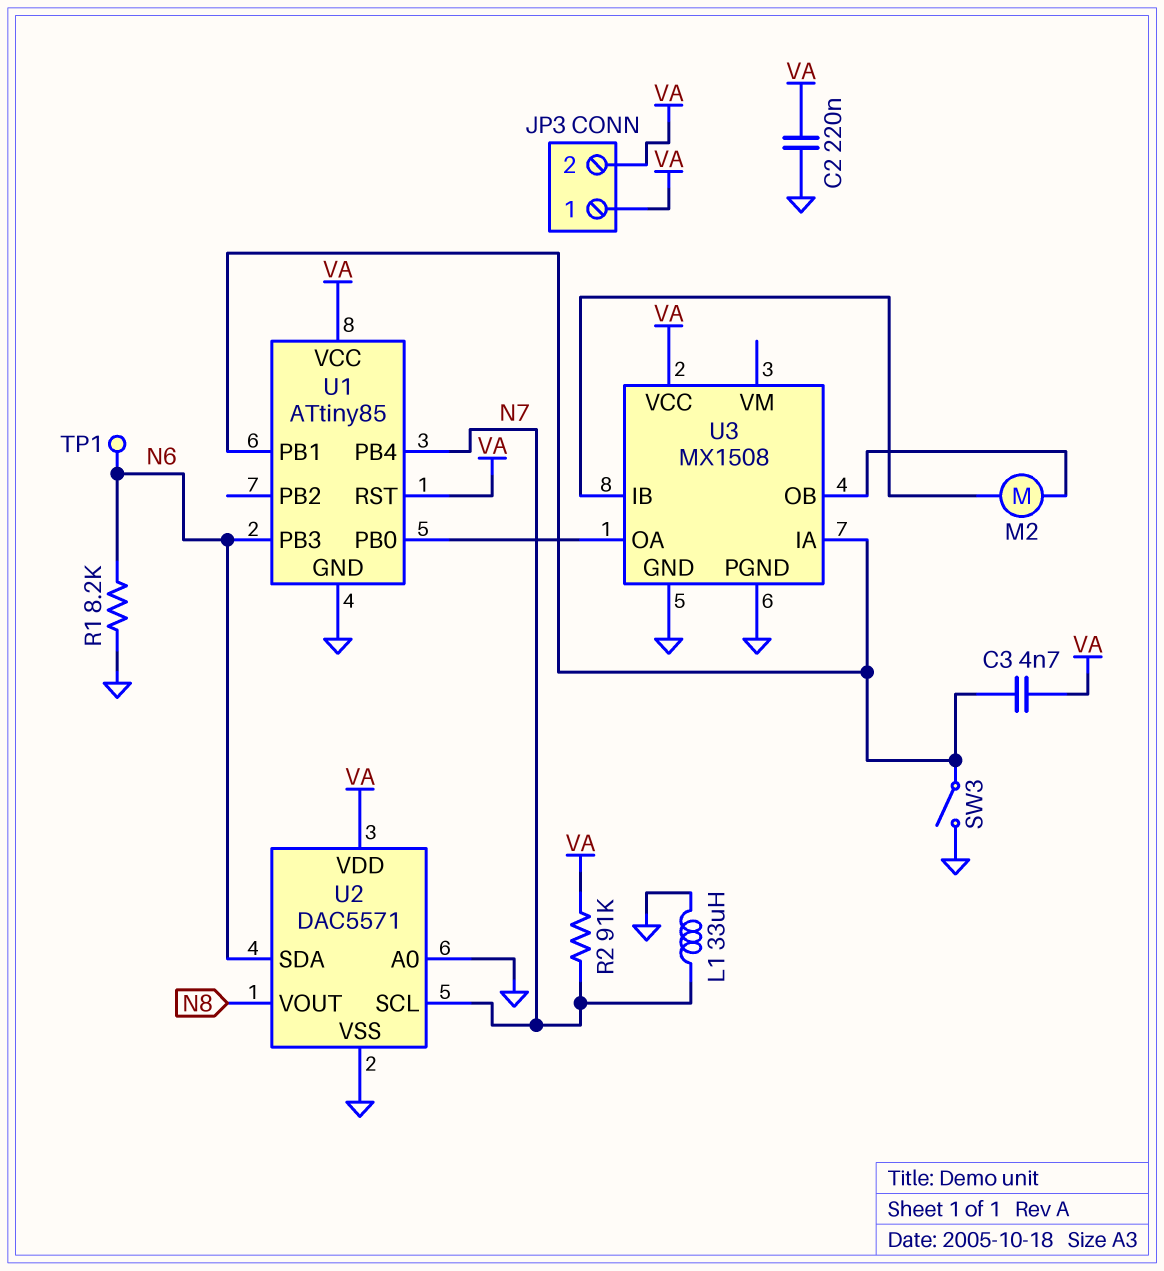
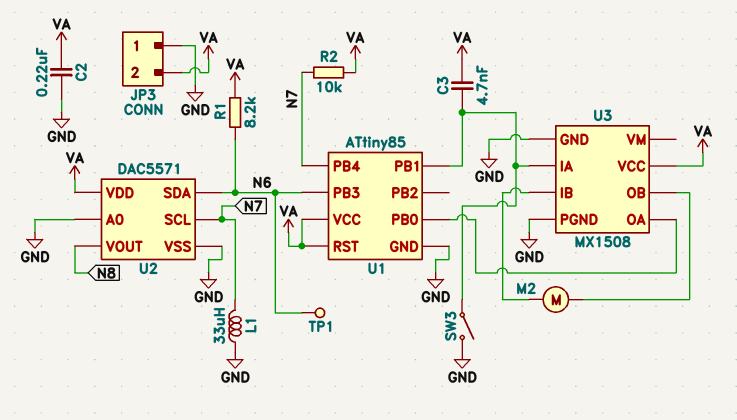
JP3 pin 1: VA -> GND
R1: 8.2k (GND, N6) -> 8.2k (N6, VA)
R2: 91k (N7, VA) -> 10k (N7, VA)

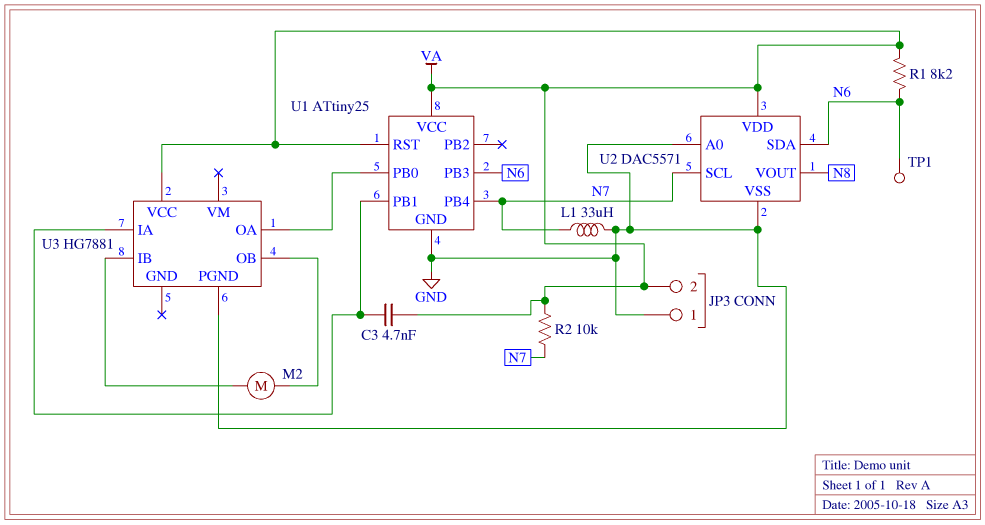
C2: 220nF (GND, VA) -> none
SW3: switch (GND, U1/PB1) -> none
U1: ATtiny85 -> ATtiny25
U3: MX1508 -> HG7881
U3 pin GND: GND -> none

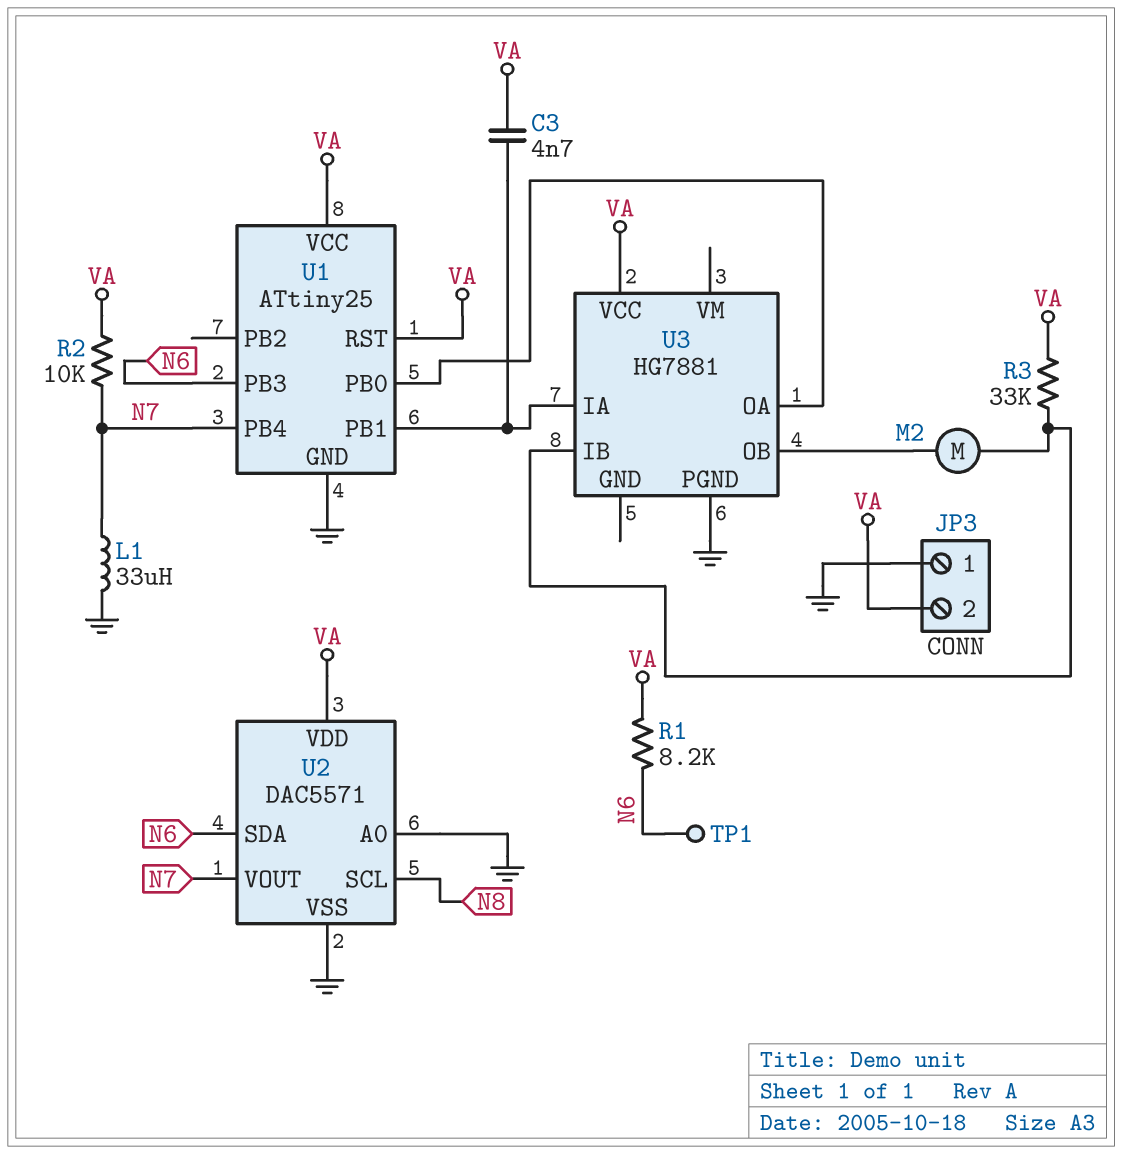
R3: none -> 33k (U3/IB, VA)
U2 pin SCL: N7 -> N8
U2 pin VOUT: N8 -> N7

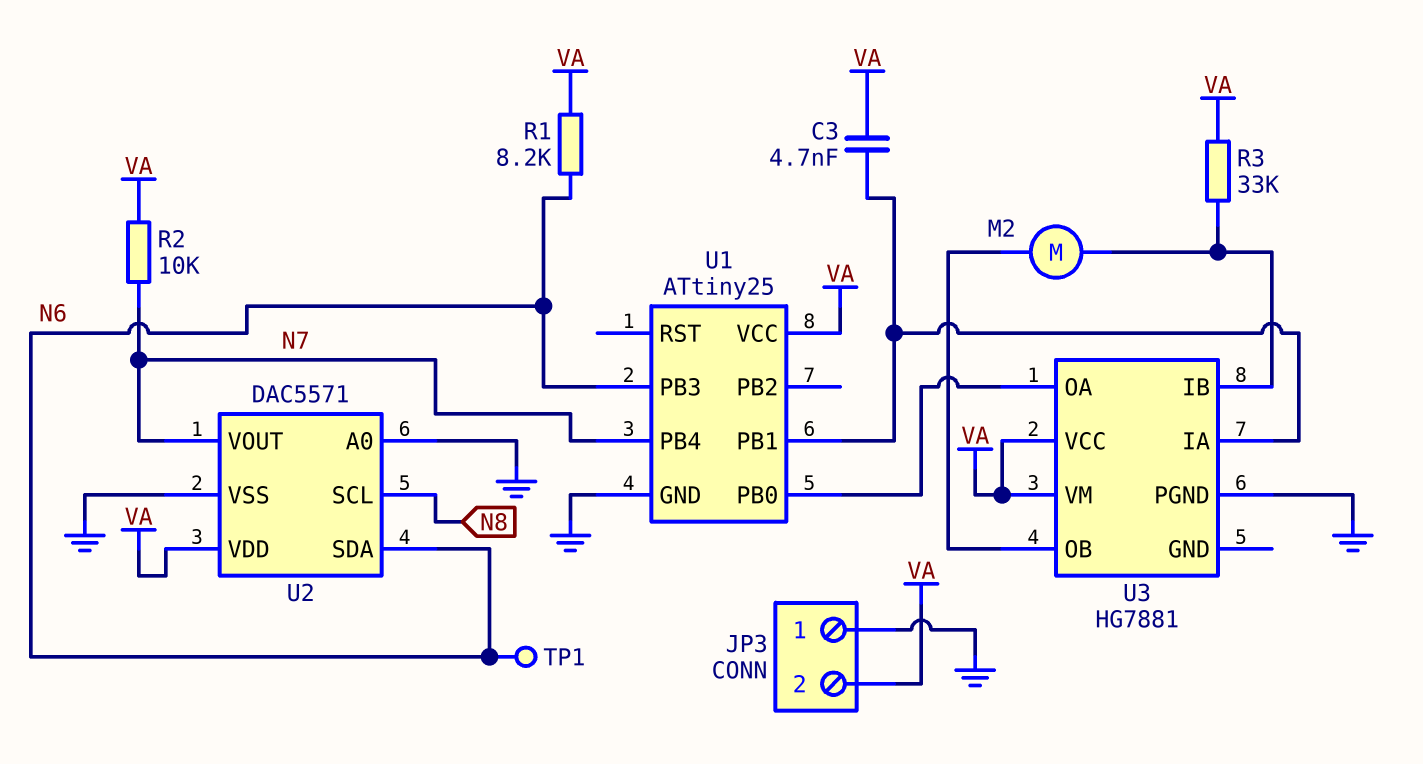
L1: 33uH (GND, N7) -> none
U1 pin RST: VA -> none
U3 pin VM: none -> VA

